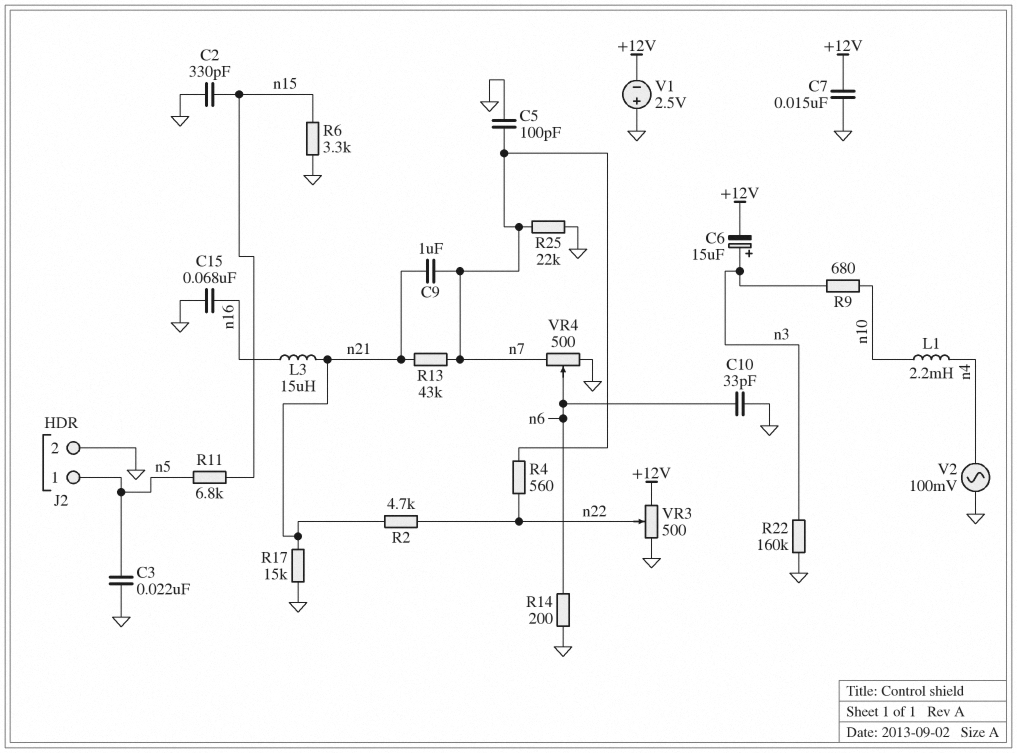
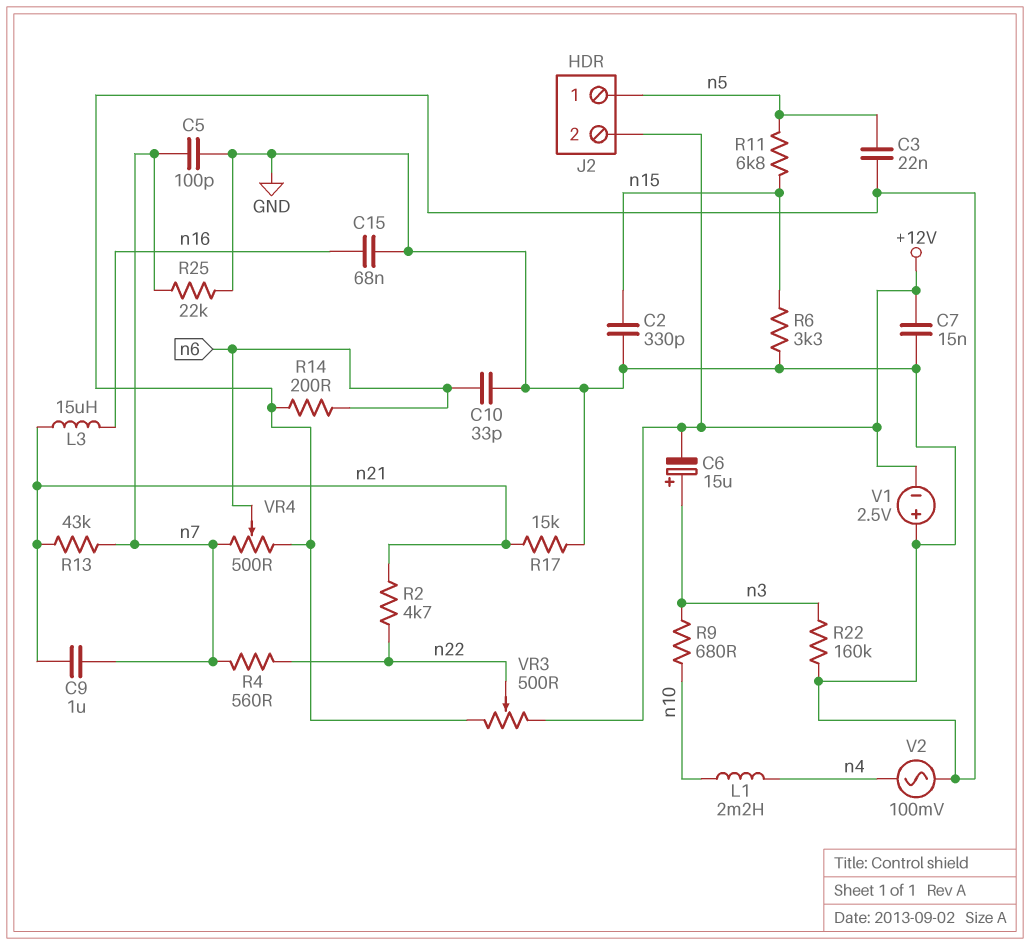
J2 pin 2: GND -> +12V

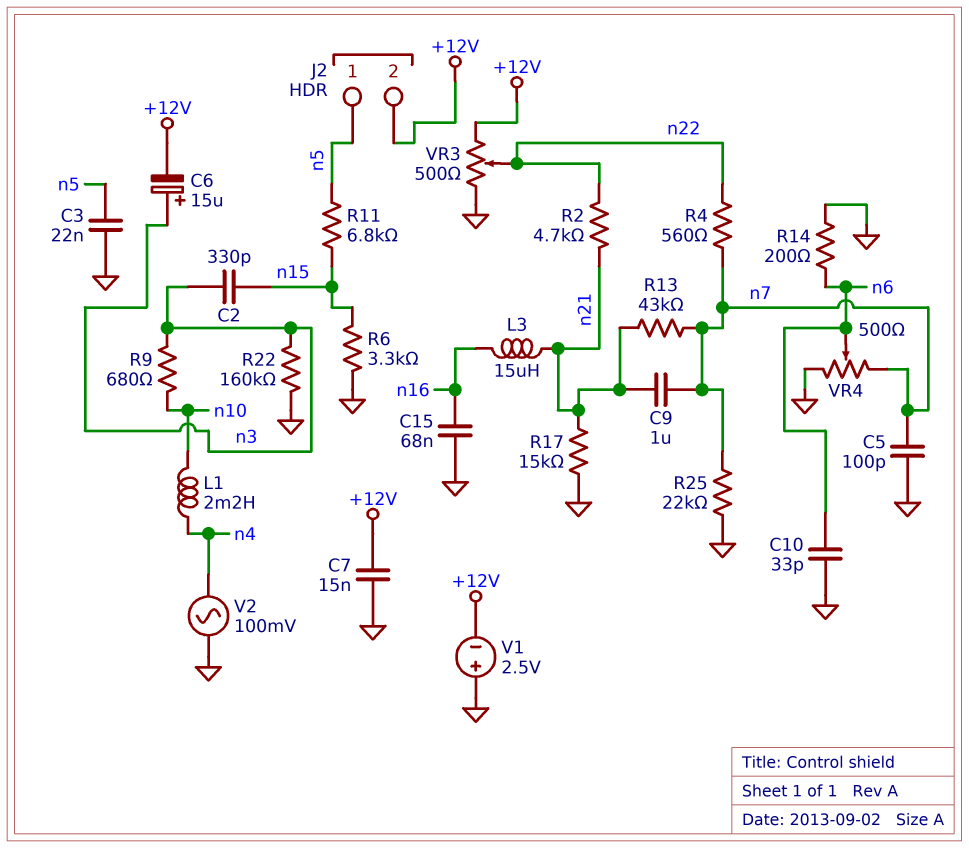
C2: 330pF (GND, n15) -> 330pF (n3, n15)

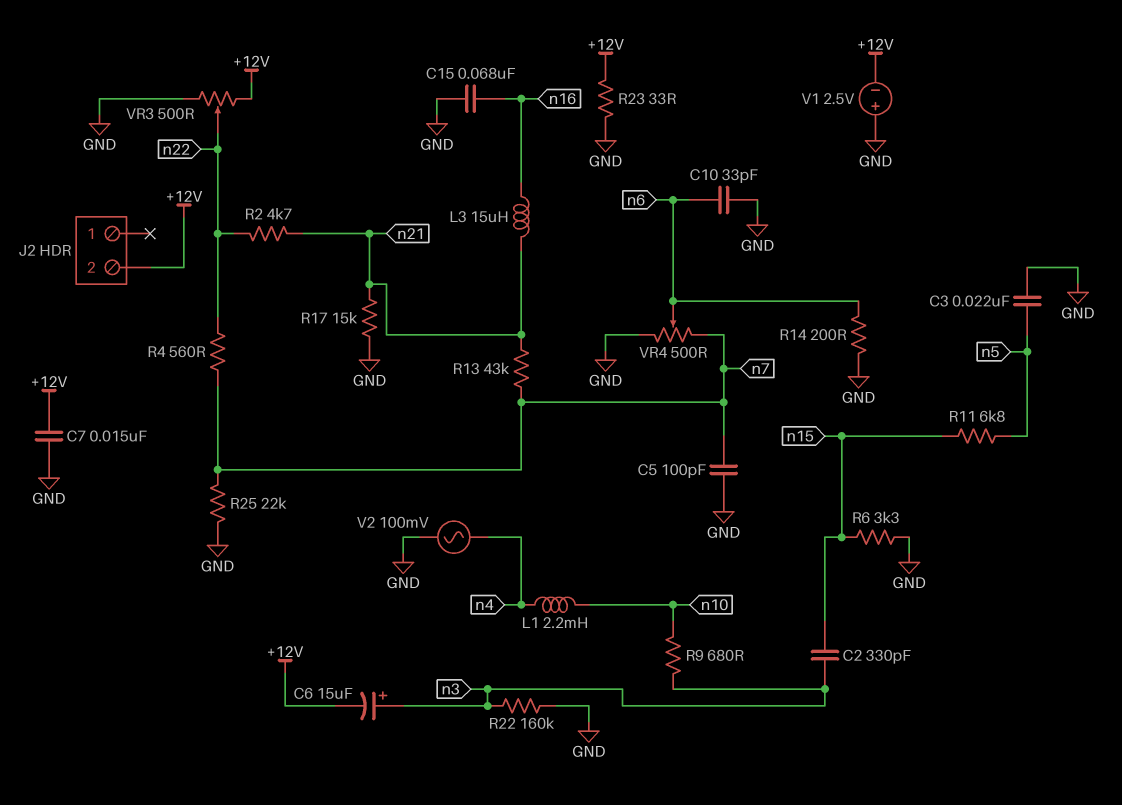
C9: 1uF (n7, n21) -> none
J2 pin 1: n5 -> none
R23: none -> 33 (+12V, GND)

